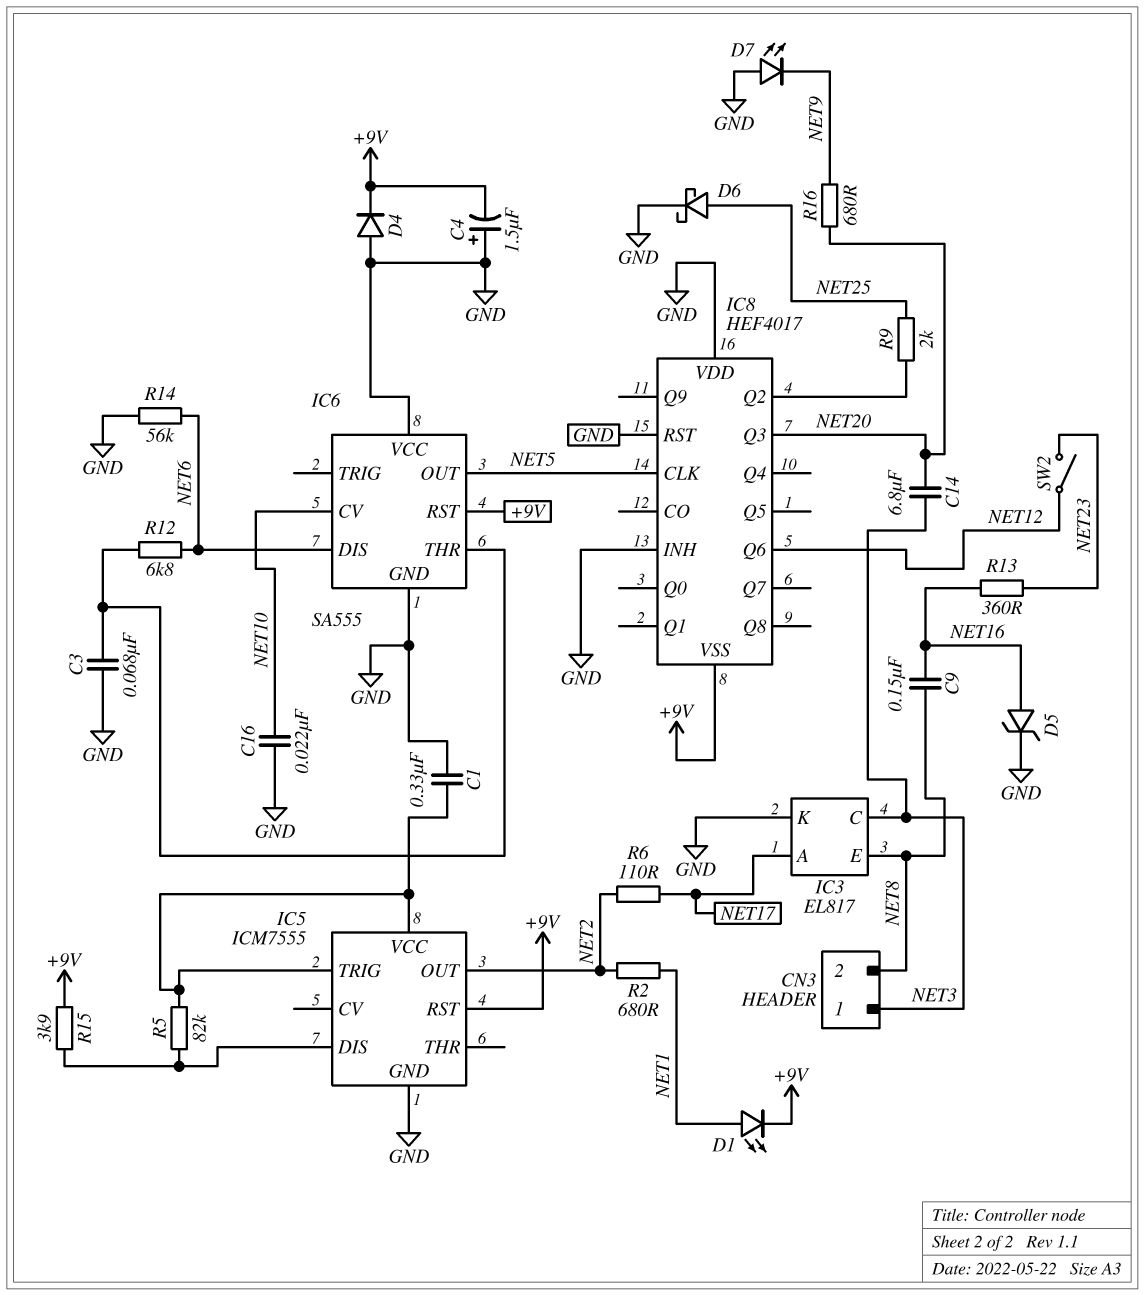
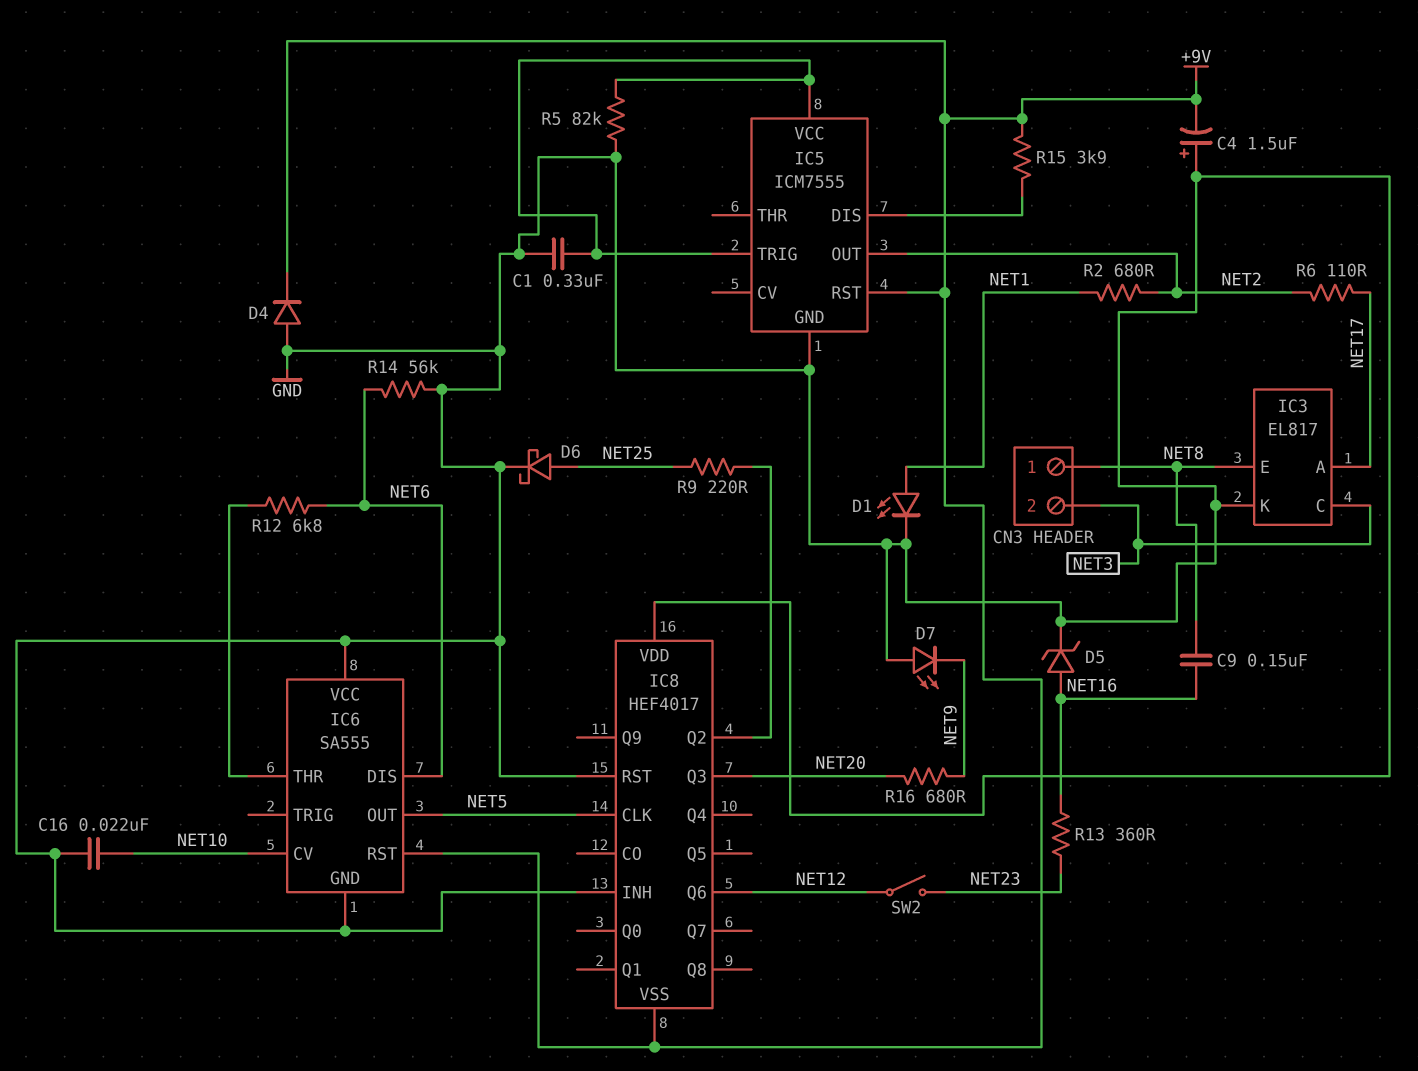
C3: 68nF (GND, IC6/THR) -> none
C14: 6.8uF (NET3, NET20) -> none
CN3 pin 1: NET3 -> NET8
CN3 pin 2: NET8 -> NET3
D1: LED (A NET1, K +9V) -> LED (A NET1, K GND)
R5: 82k (IC5/DIS, IC5/TRIG) -> 82k (GND, IC5/TRIG)
R9: 2k (IC8/Q2, NET25) -> 220 (IC8/Q2, NET25)

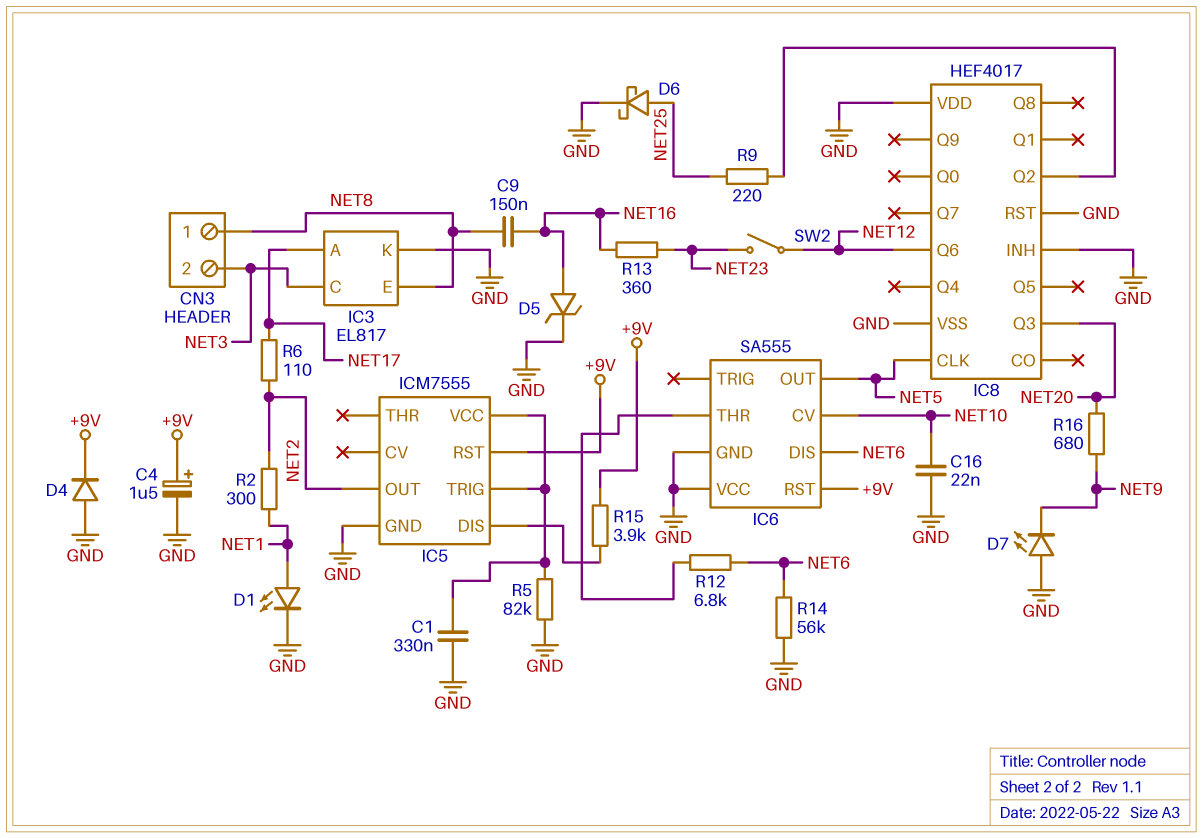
C4: 1.5uF (plus GND, minus +9V) -> 1.5uF (plus +9V, minus GND)
IC8 pin VSS: +9V -> GND
R2: 680 (NET1, NET2) -> 300 (NET1, NET2)

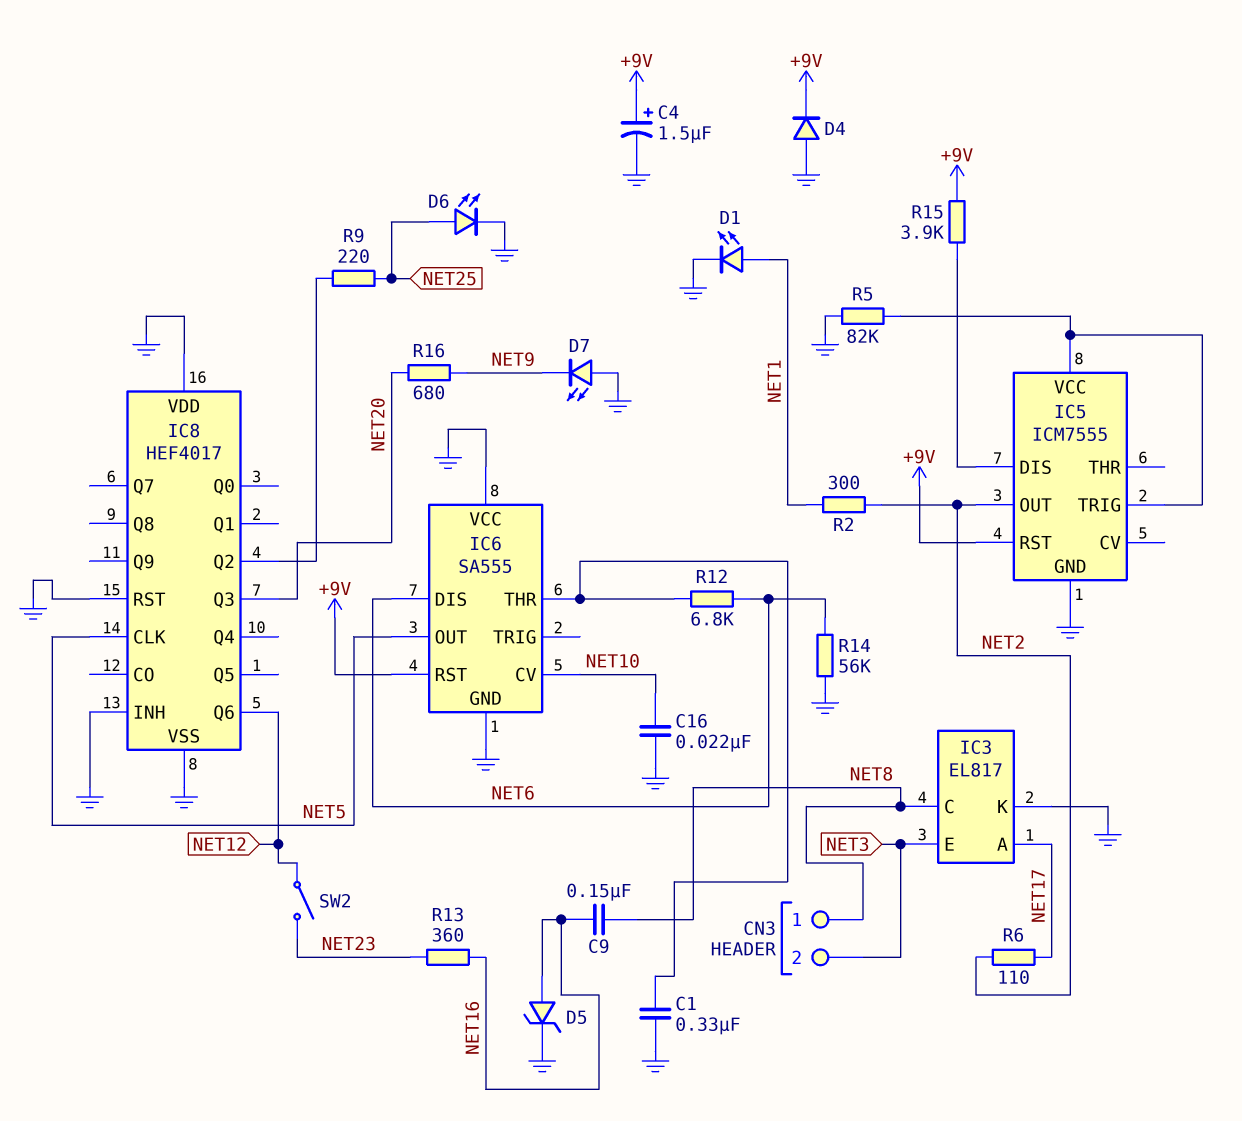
C1: 330nF (GND, IC5/TRIG) -> 330nF (GND, IC6/THR)
D6: schottky (A NET25, K GND) -> LED (A NET25, K GND)
IC3 pin C: NET3 -> NET8
IC3 pin E: NET8 -> NET3

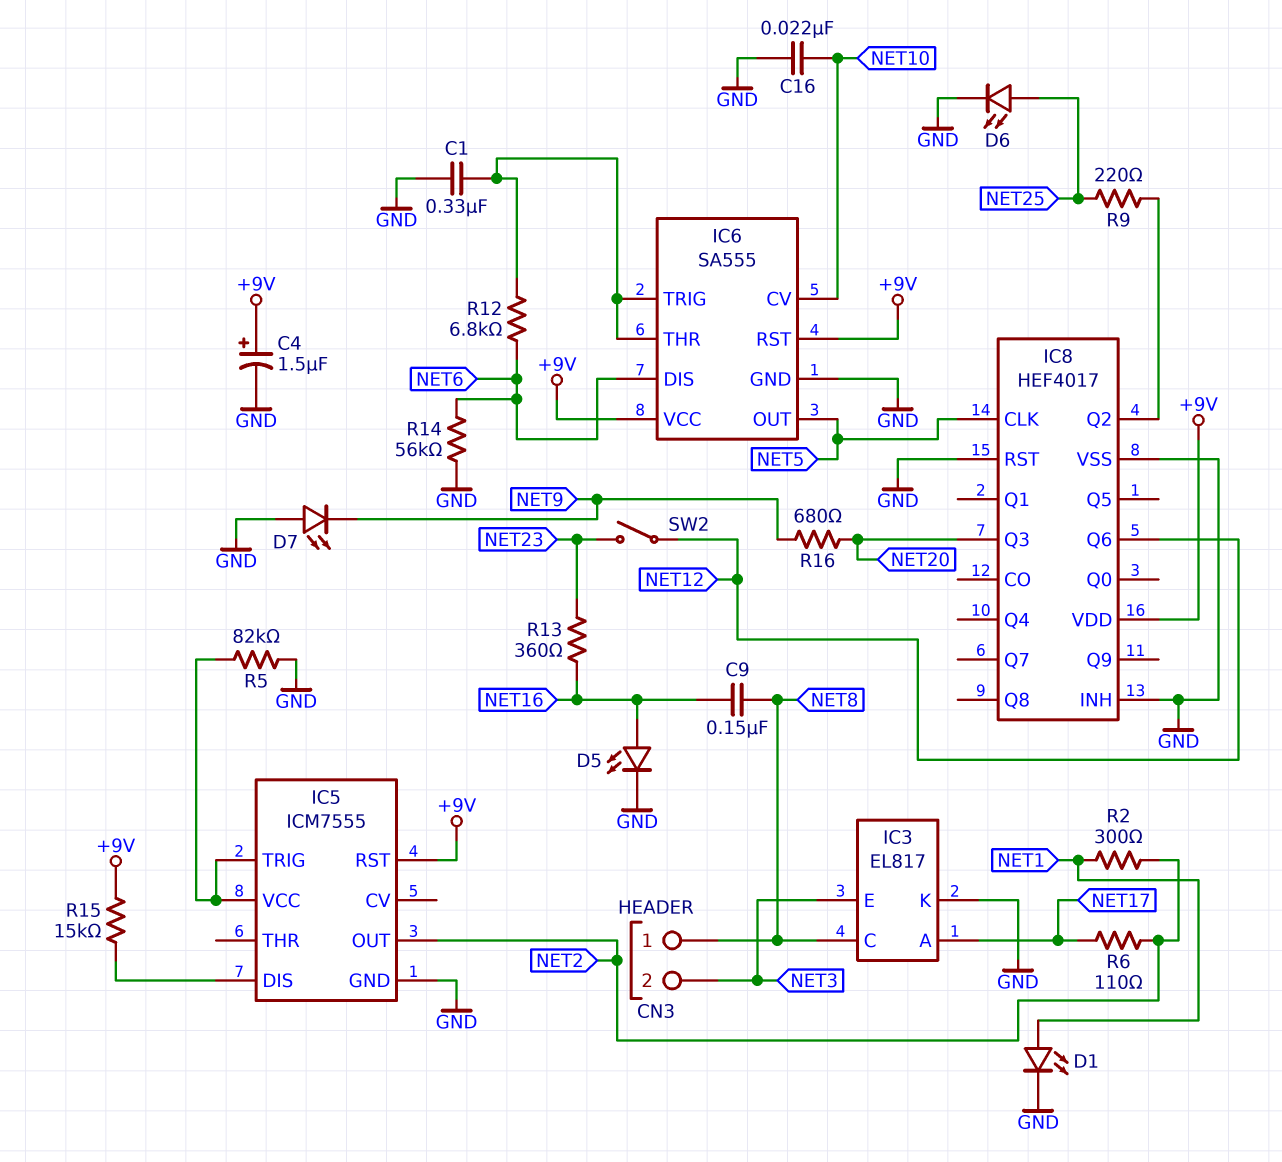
D4: diode (A GND, K +9V) -> none
D5: zener (A NET16, K GND) -> LED (A NET16, K GND)
IC6 pin TRIG: none -> IC6/THR
IC6 pin VCC: GND -> +9V
IC8 pin VDD: GND -> +9V
R15: 3.9k (+9V, IC5/DIS) -> 15k (+9V, IC5/DIS)

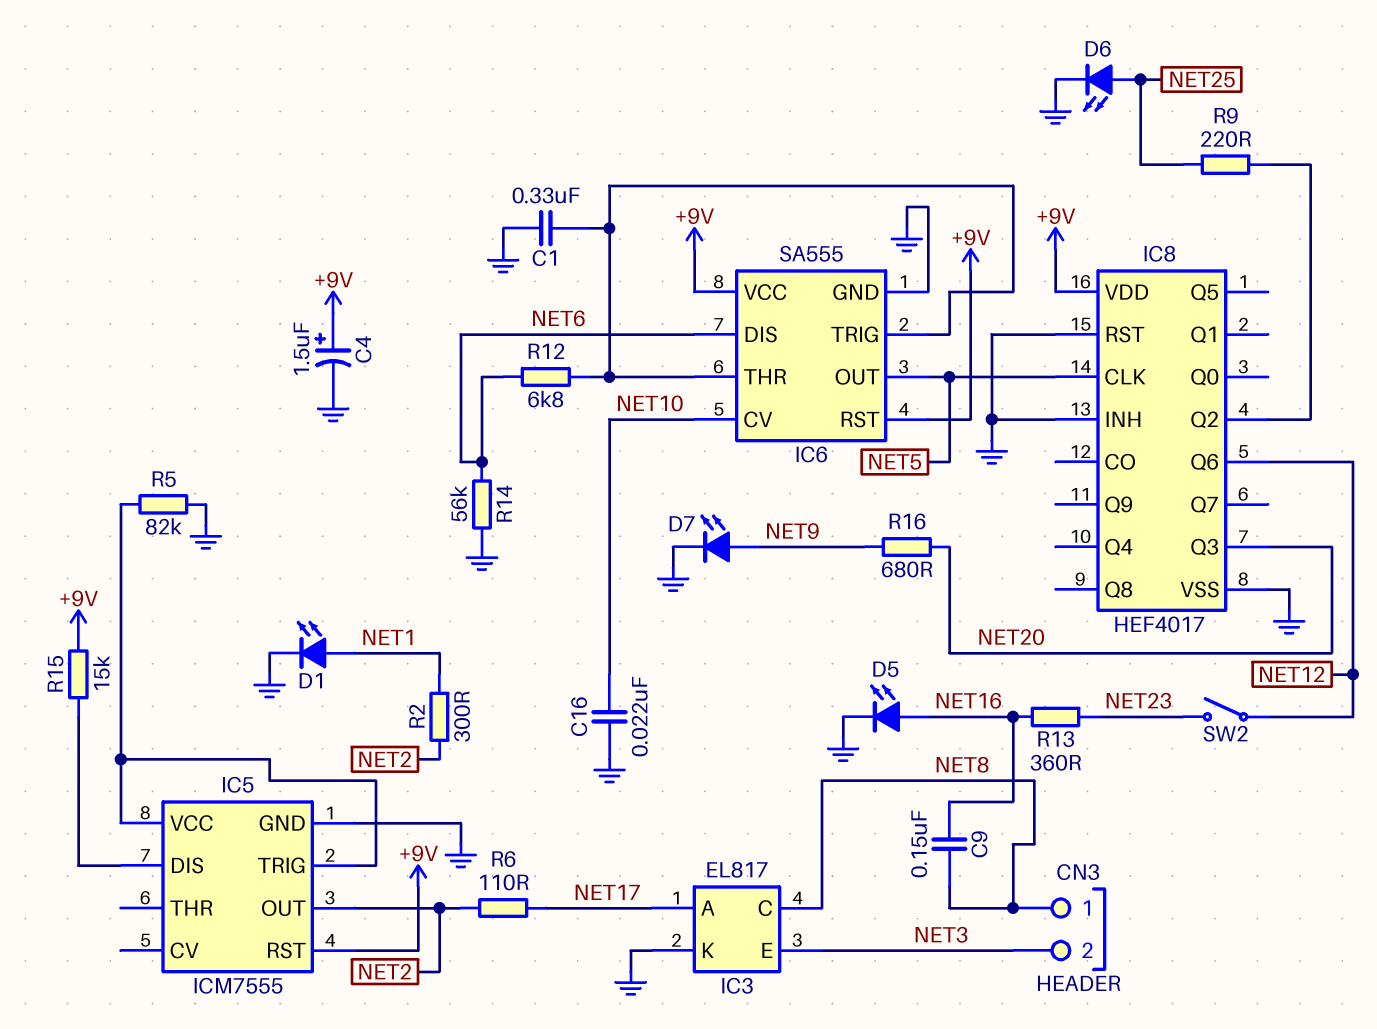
D7: LED (A GND, K NET9) -> LED (A NET9, K GND)

